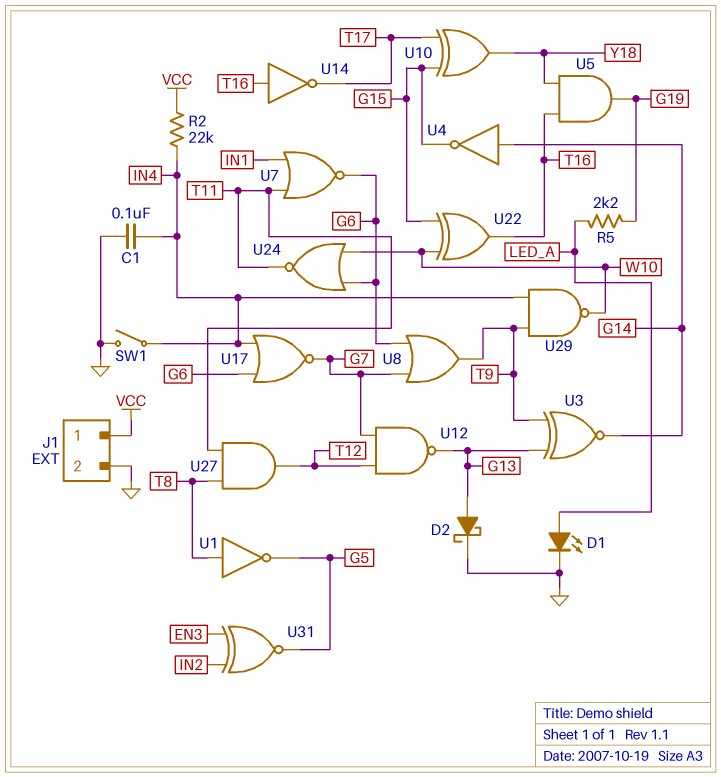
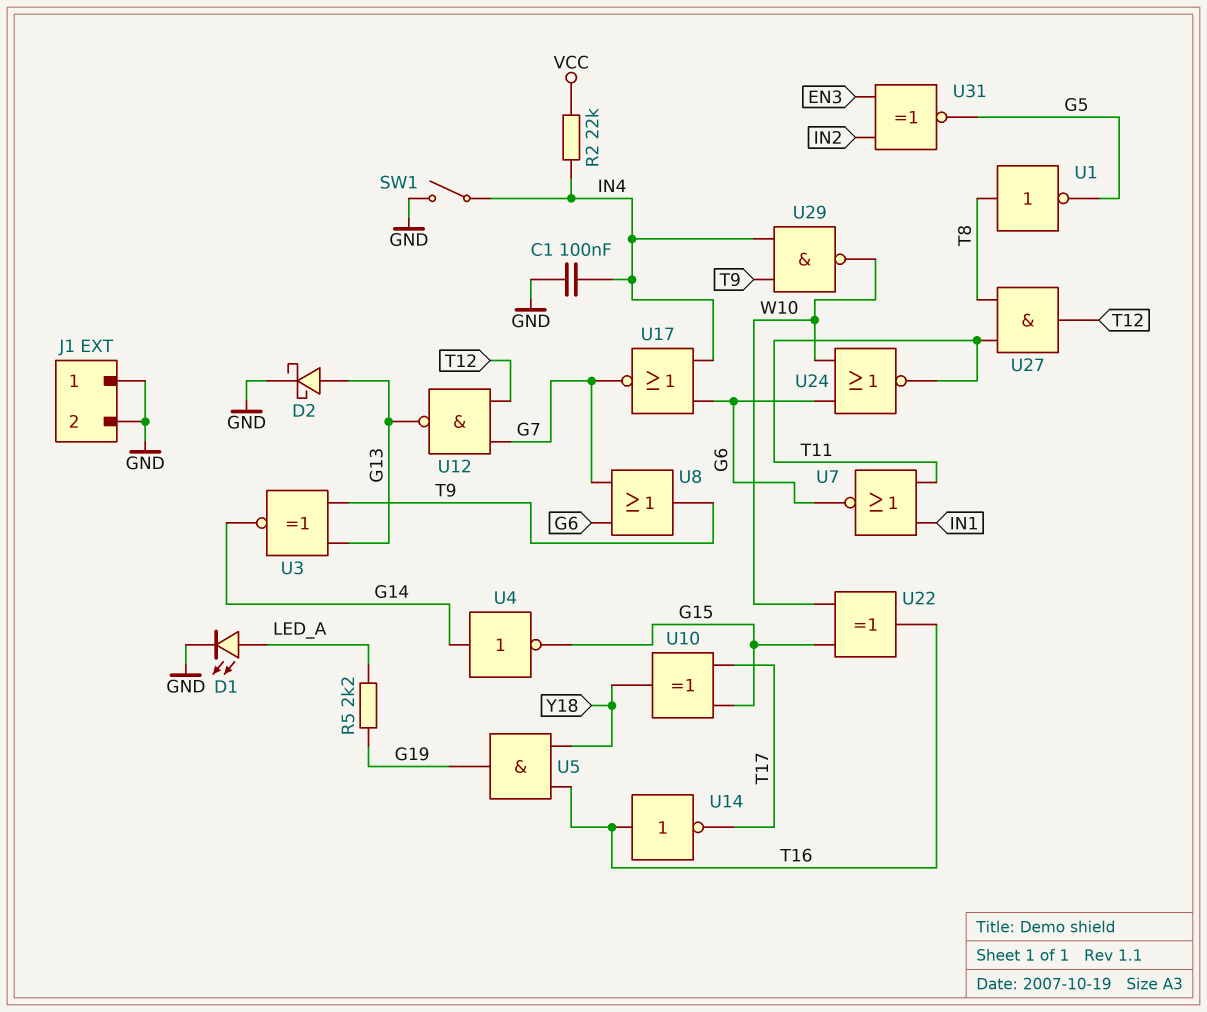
J1 pin 1: VCC -> GND

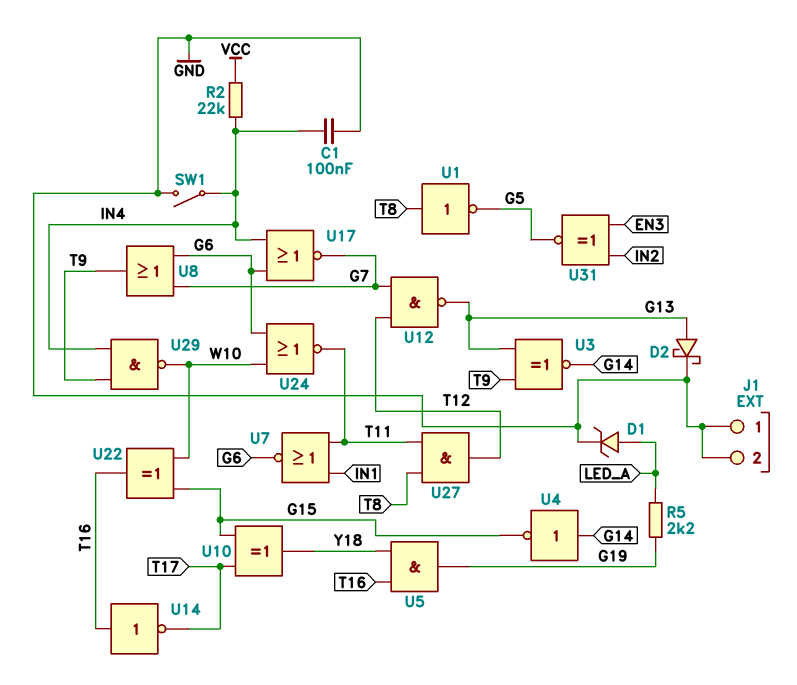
D1: LED (A LED_A, K GND) -> zener (A LED_A, K GND)

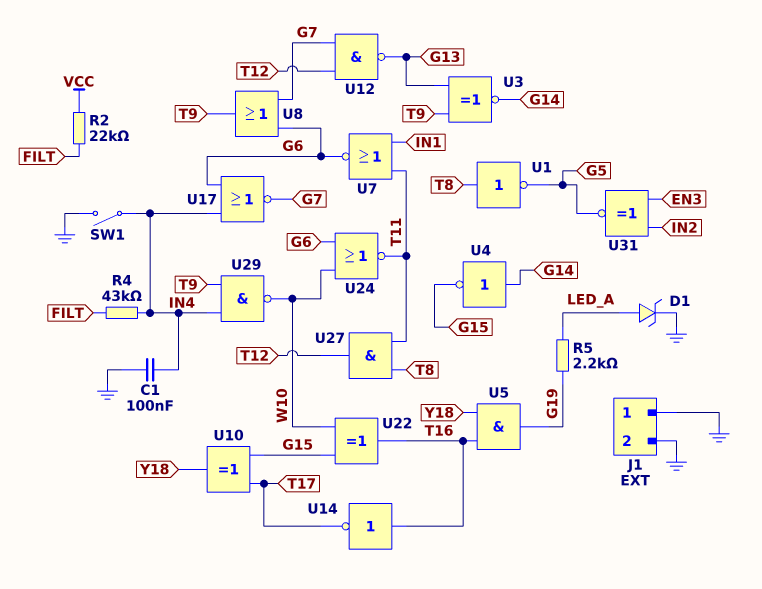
D2: schottky (A G13, K GND) -> none
R2: 22k (IN4, VCC) -> 22k (FILT, VCC)
R4: none -> 43k (FILT, IN4)

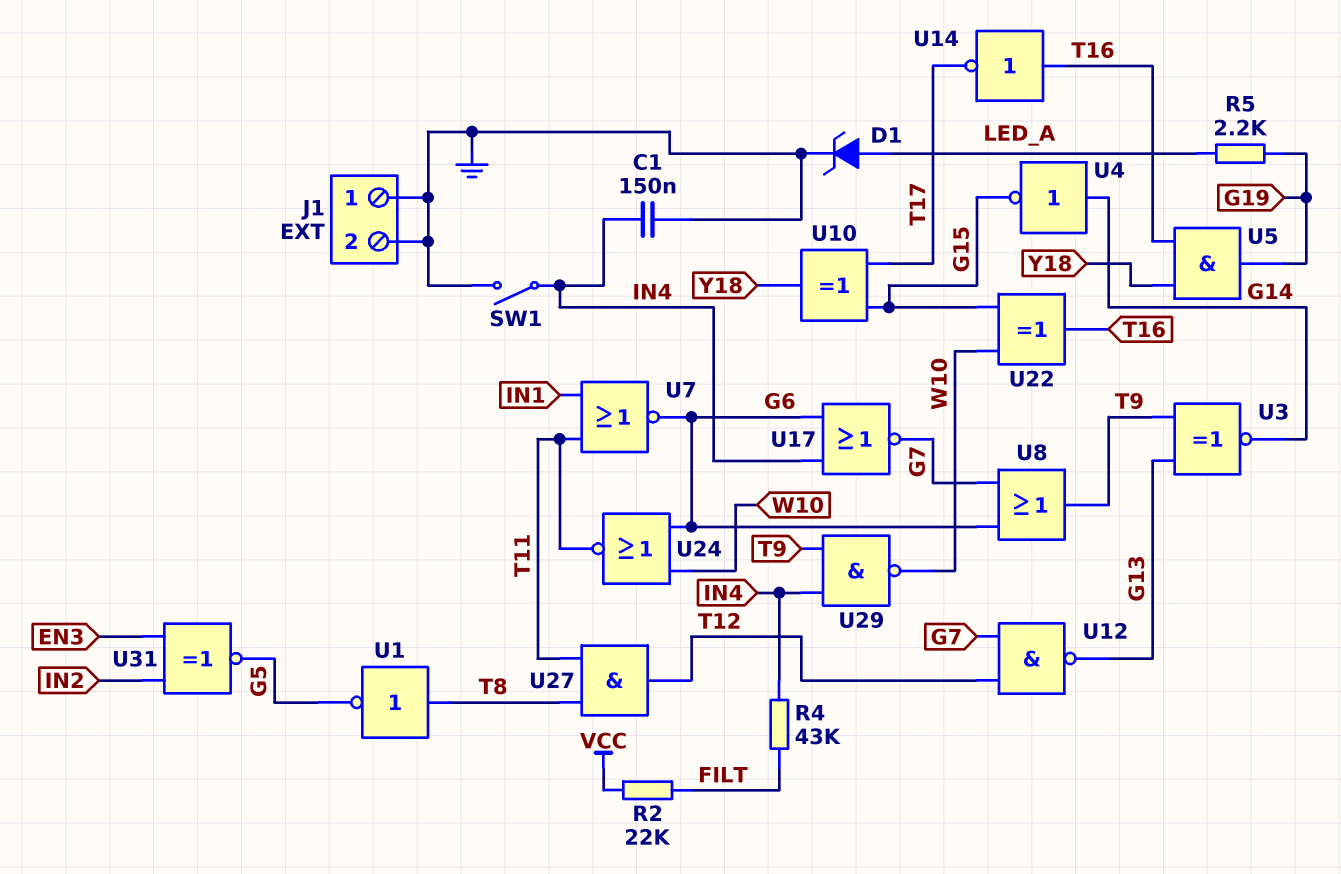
C1: 100nF (GND, IN4) -> 150nF (GND, IN4)

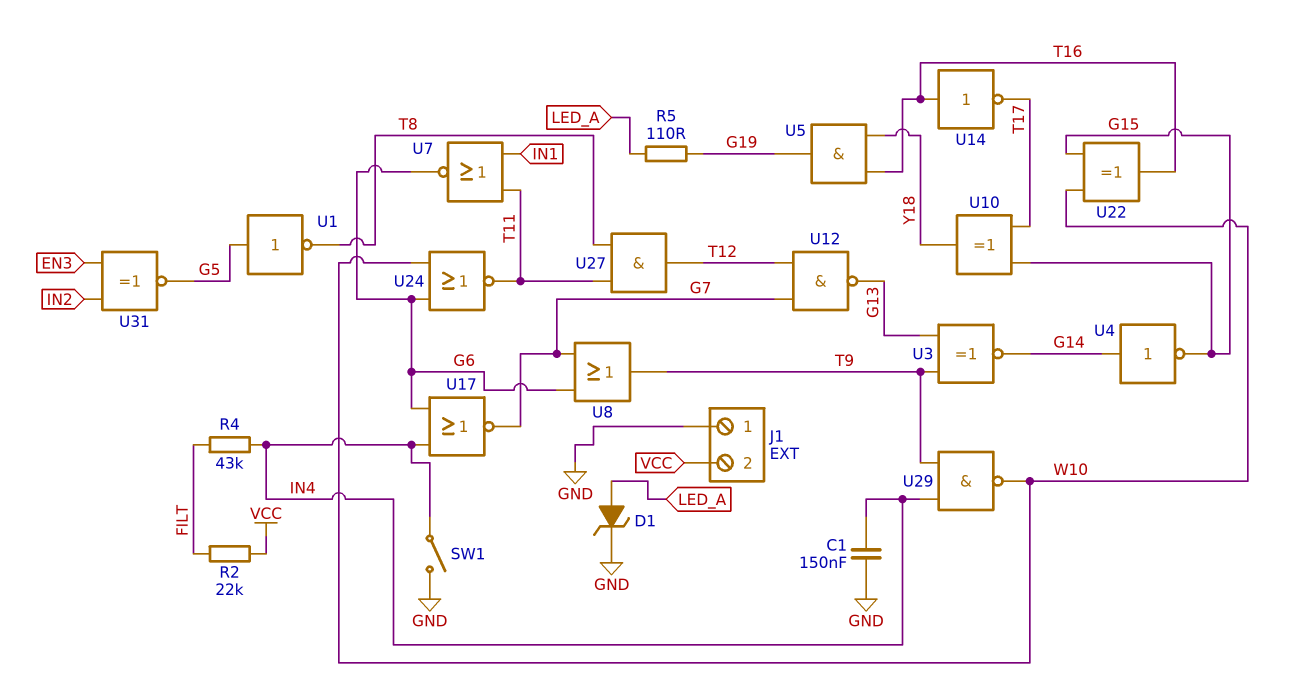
J1 pin 2: GND -> VCC
R5: 2.2k (G19, LED_A) -> 110 (G19, LED_A)
U1: NOT (in T8, out G5) -> NOT (in G5, out T8)

